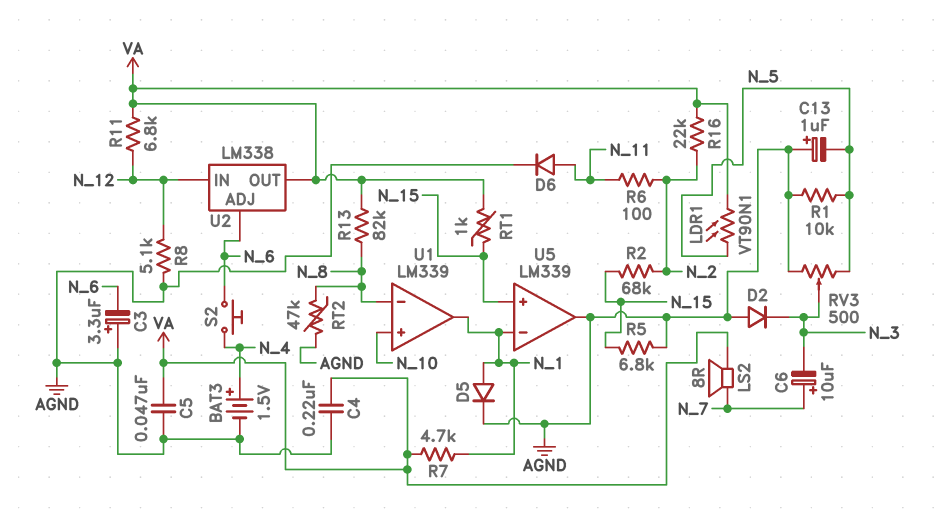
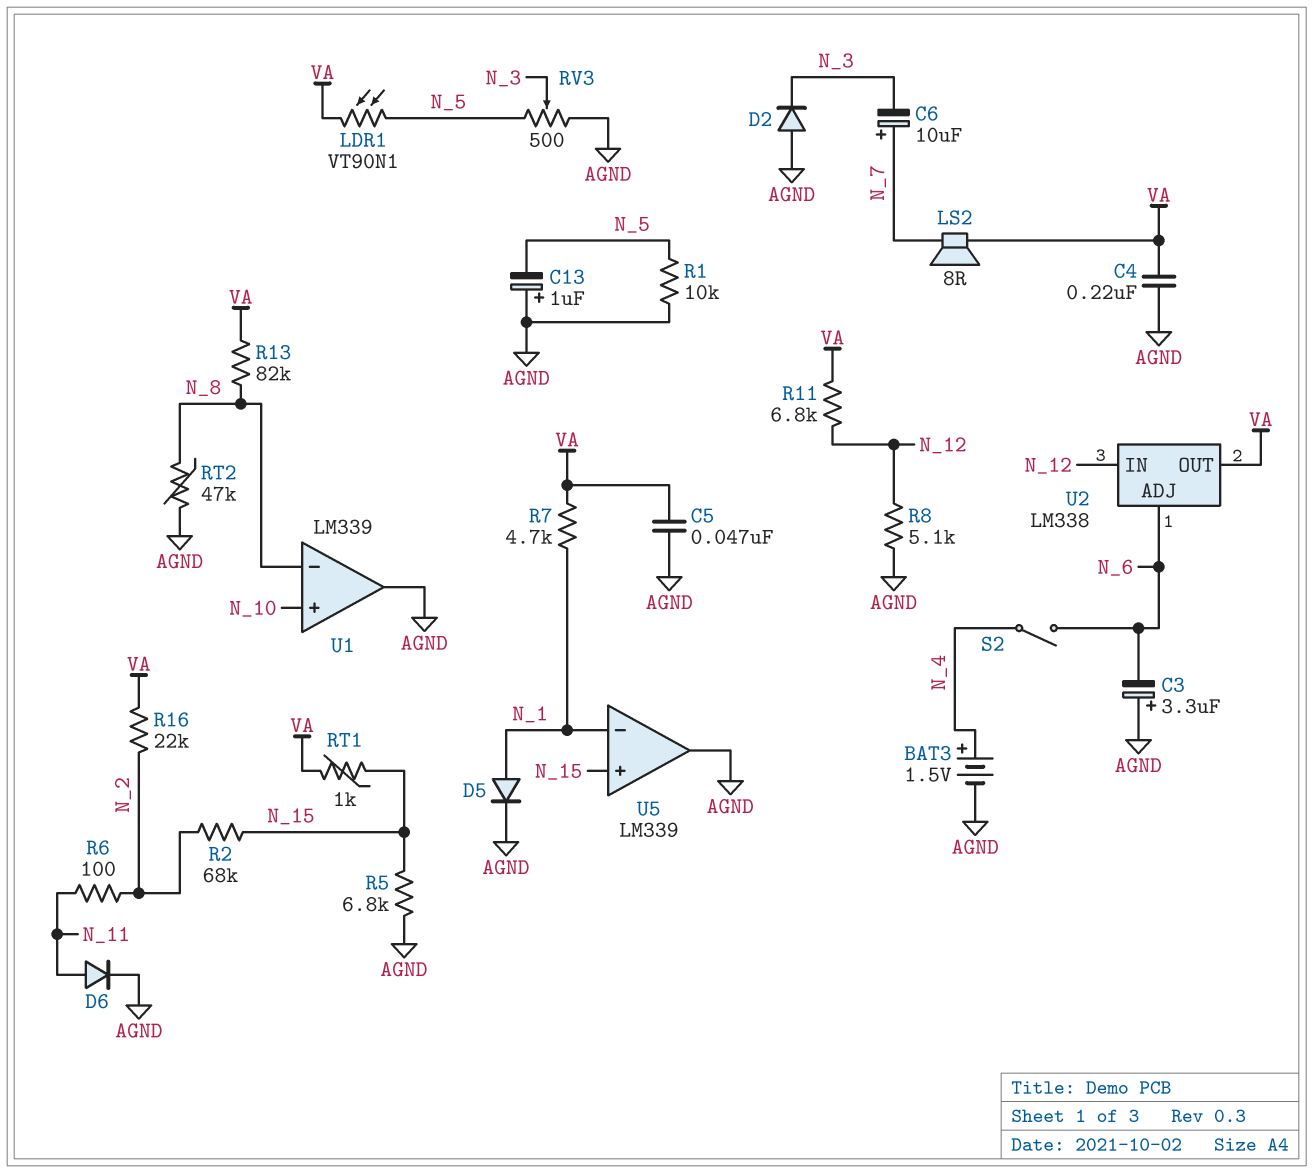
S2: button (N_4, N_6) -> switch (N_4, N_6)
U1 pin out: N_1 -> AGND

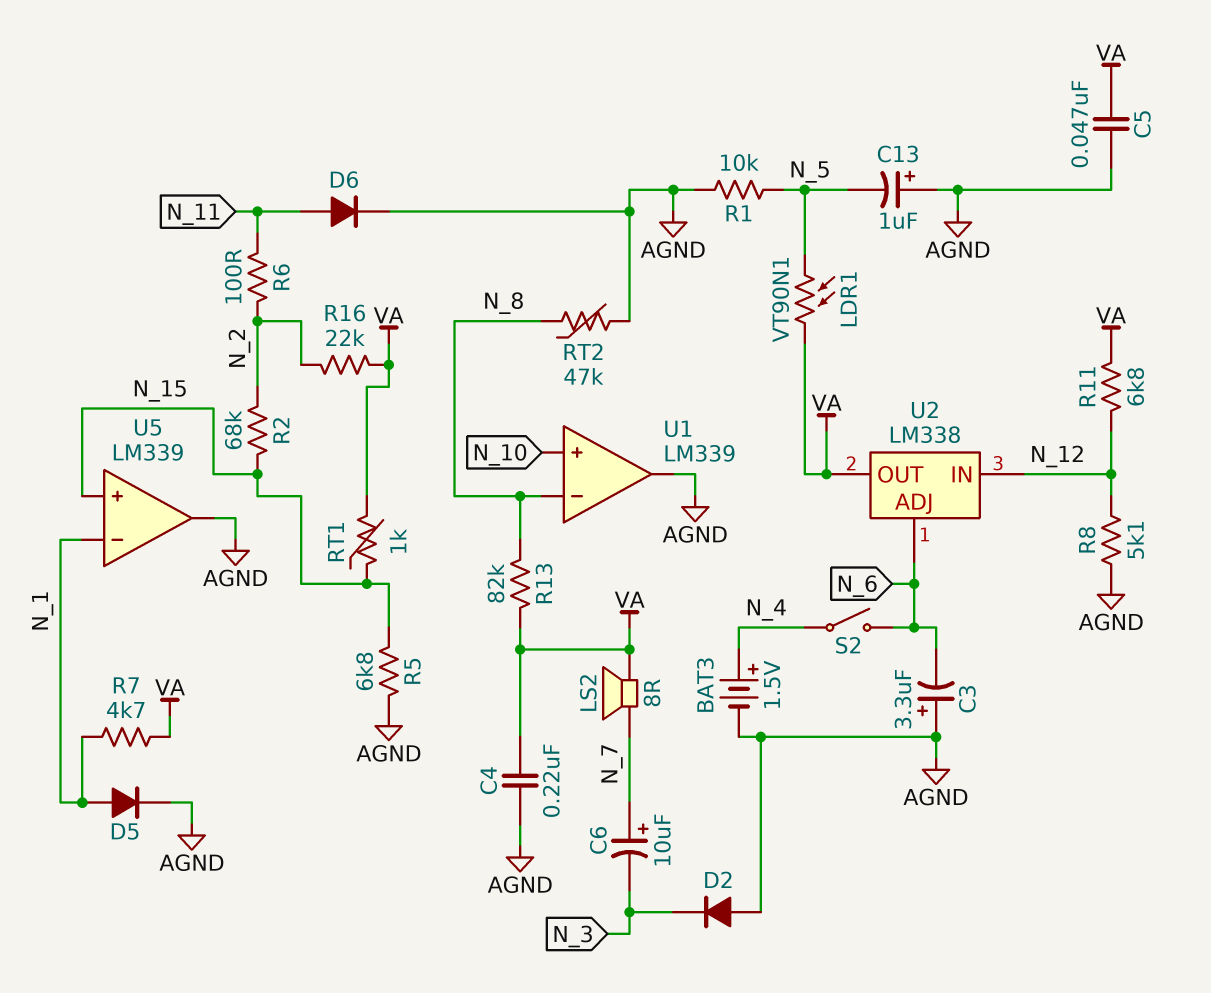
RV3: 500 (AGND, N_5, wiper N_3) -> none

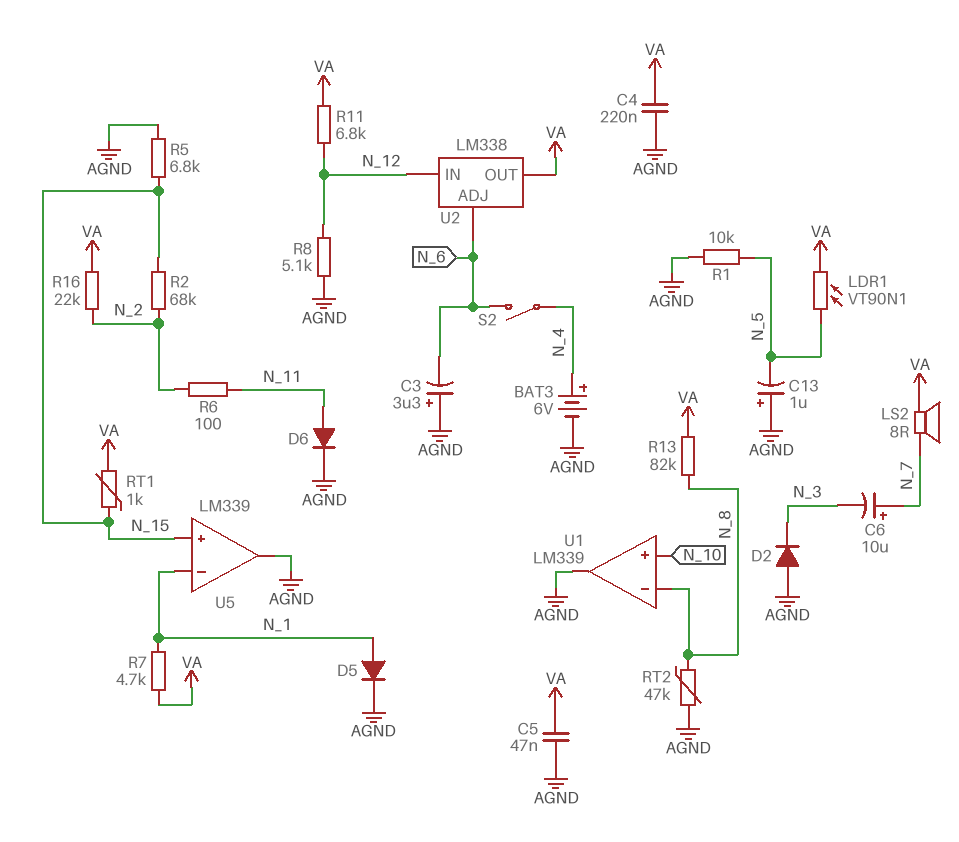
BAT3: 1.5V (plus N_4, minus AGND) -> 6V (plus N_4, minus AGND)

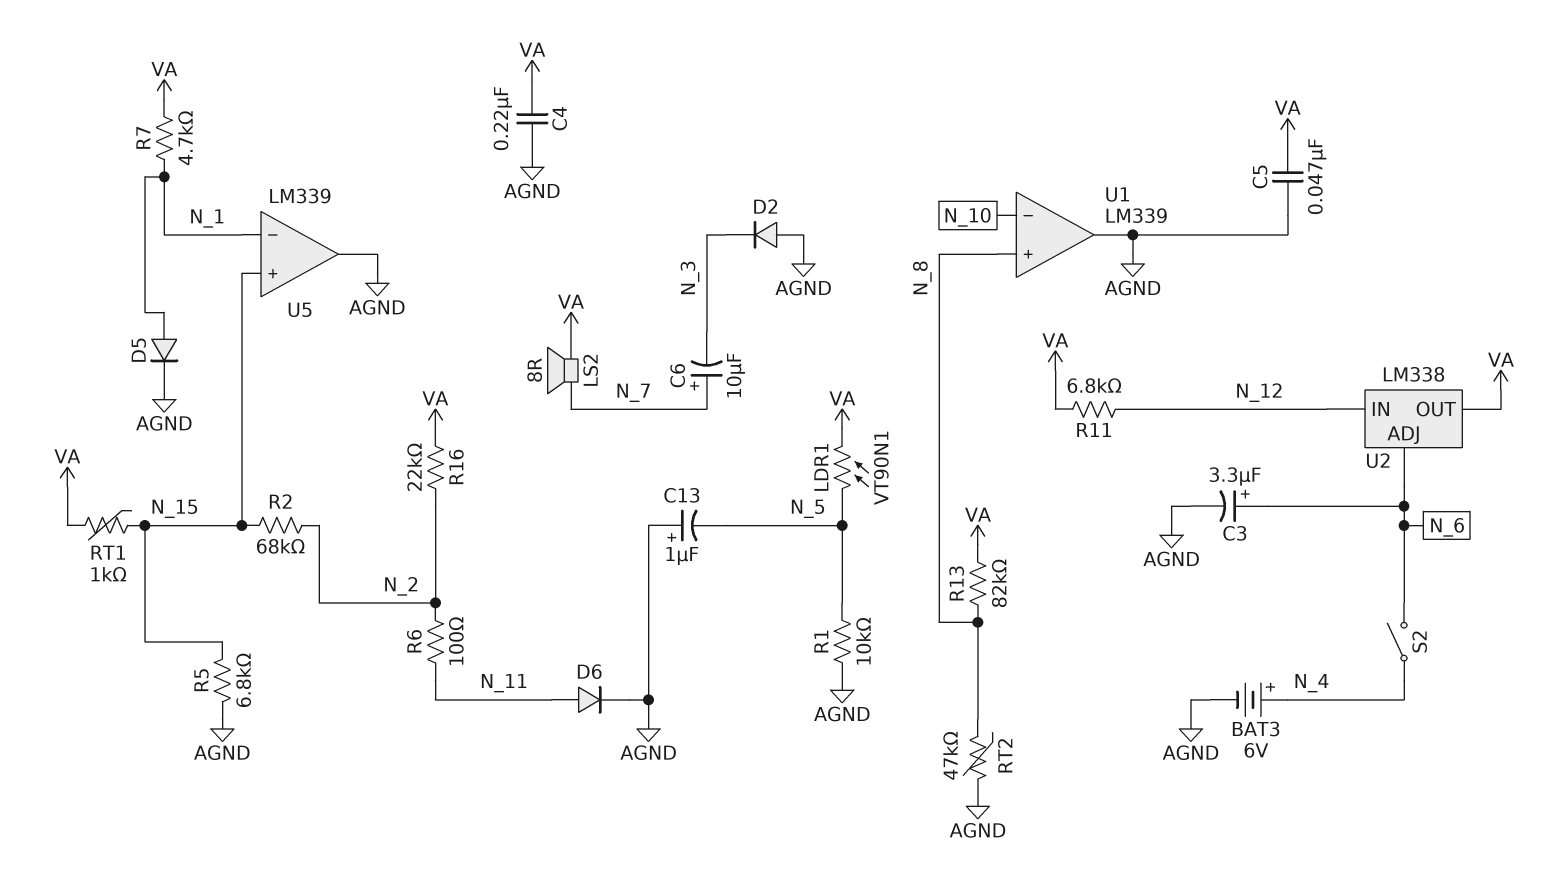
C3: 3.3uF (plus AGND, minus N_6) -> 3.3uF (plus N_6, minus AGND)
R8: 5.1k (AGND, N_12) -> none
U1 pin in+: N_10 -> N_8
U1 pin in-: N_8 -> N_10

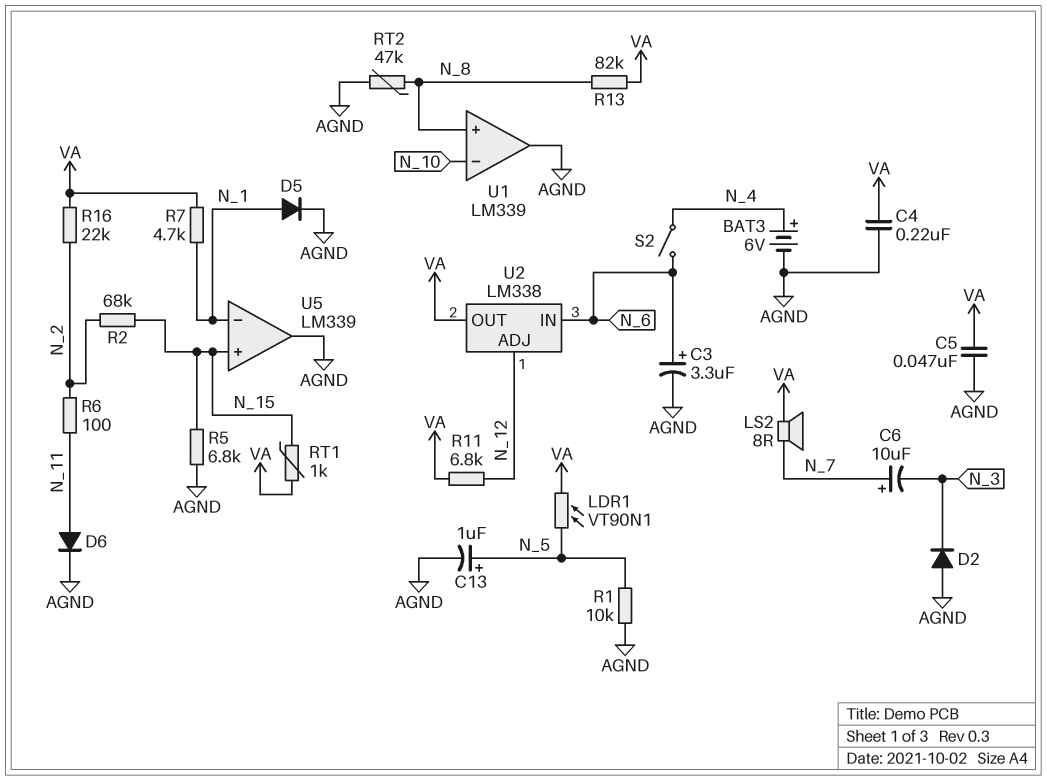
C13: 1uF (plus AGND, minus N_5) -> 1uF (plus N_5, minus AGND)
U2 pin ADJ: N_6 -> N_12
U2 pin IN: N_12 -> N_6

